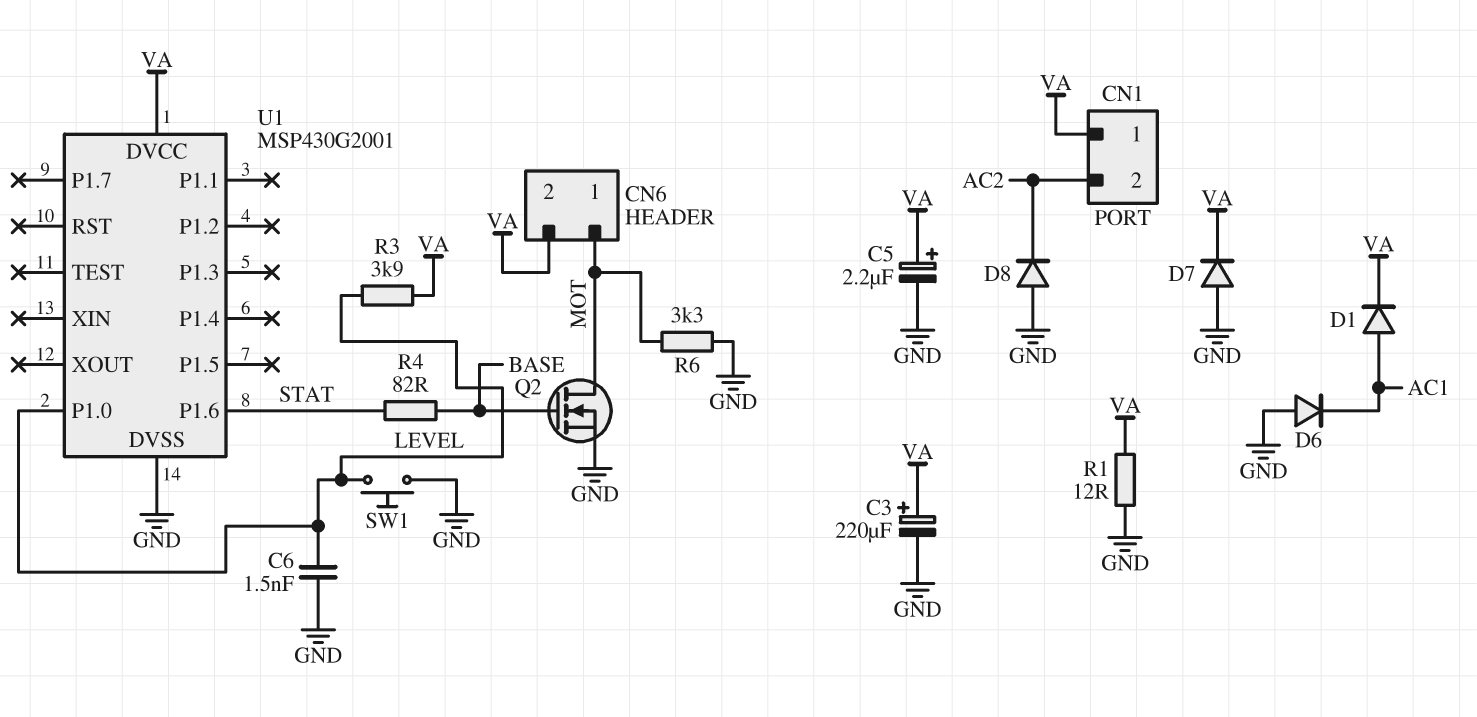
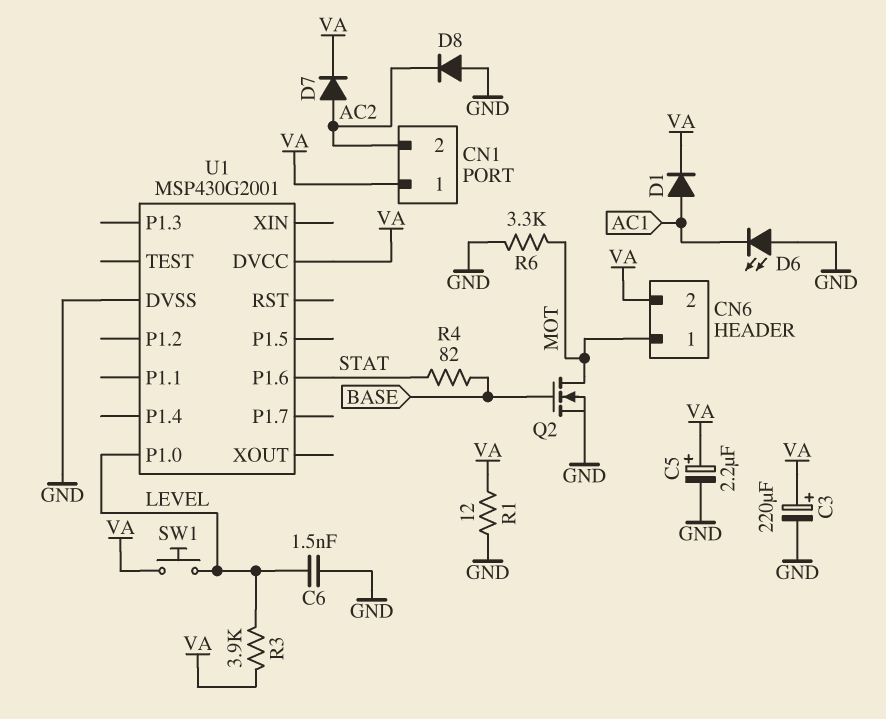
D6: diode (A GND, K AC1) -> LED (A GND, K AC1)
D7: diode (A GND, K VA) -> diode (A AC2, K VA)
SW1: button (GND, LEVEL) -> button (LEVEL, VA)

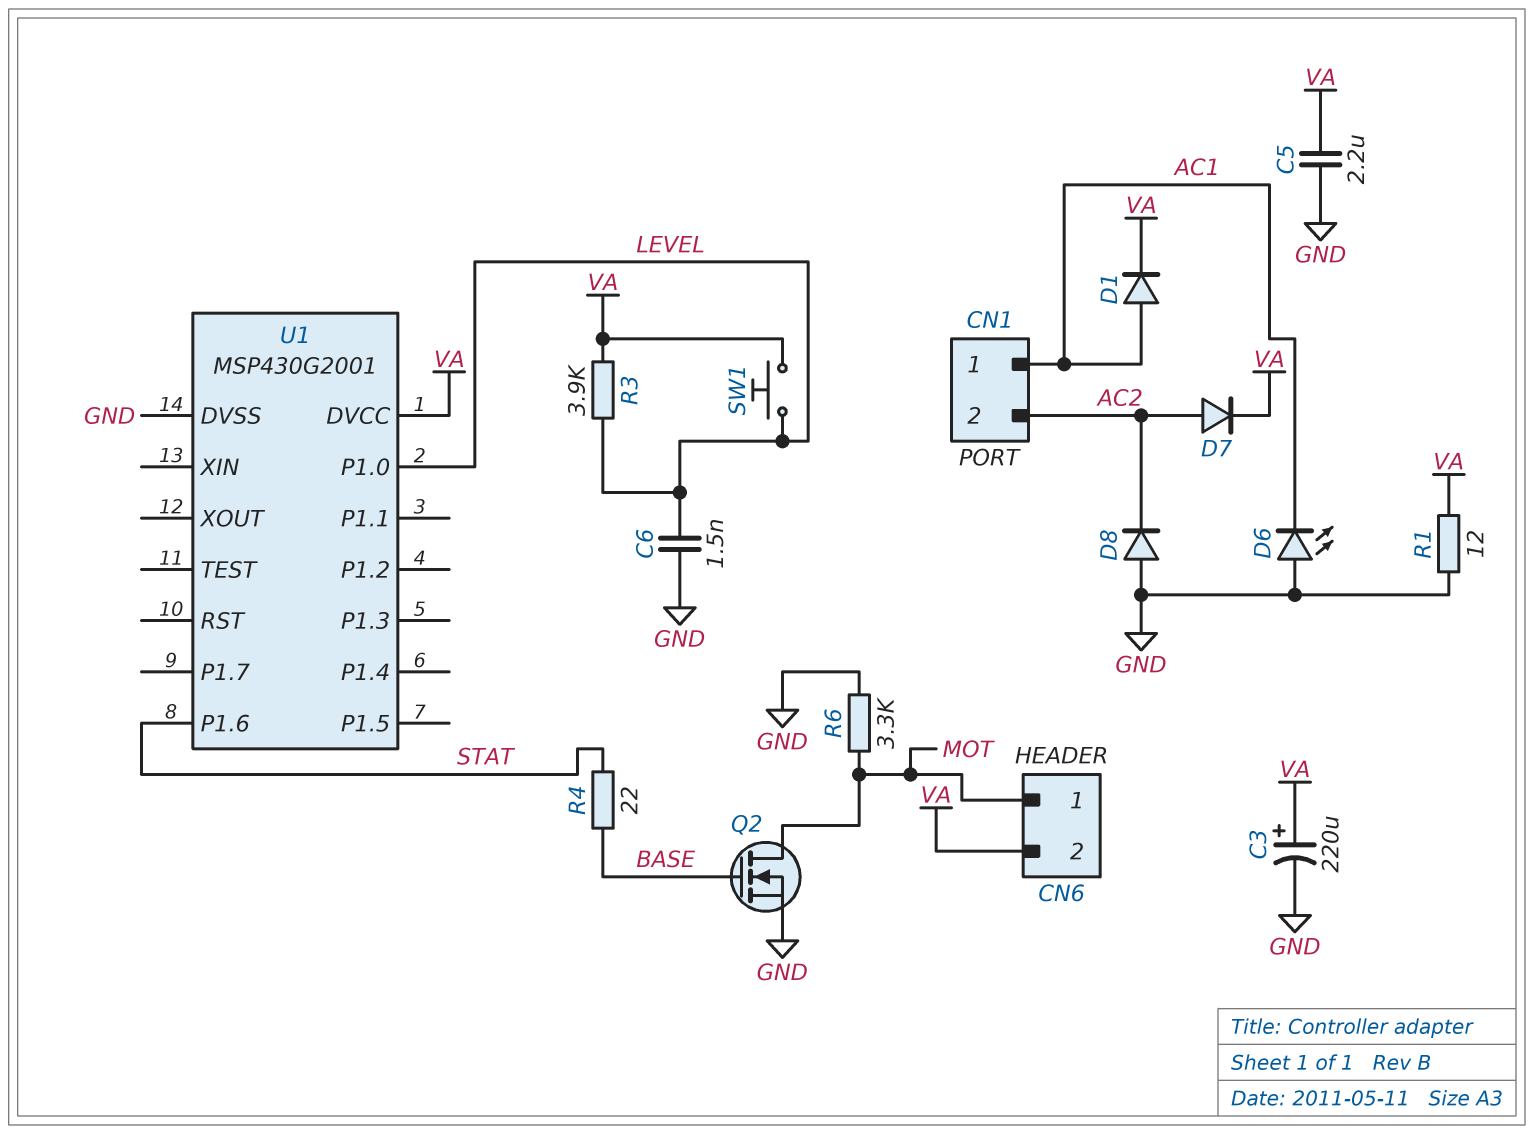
C5: 2.2uF (plus VA, minus GND) -> 2.2uF (GND, VA)
CN1 pin 1: VA -> AC1
R4: 82 (BASE, STAT) -> 22 (BASE, STAT)

